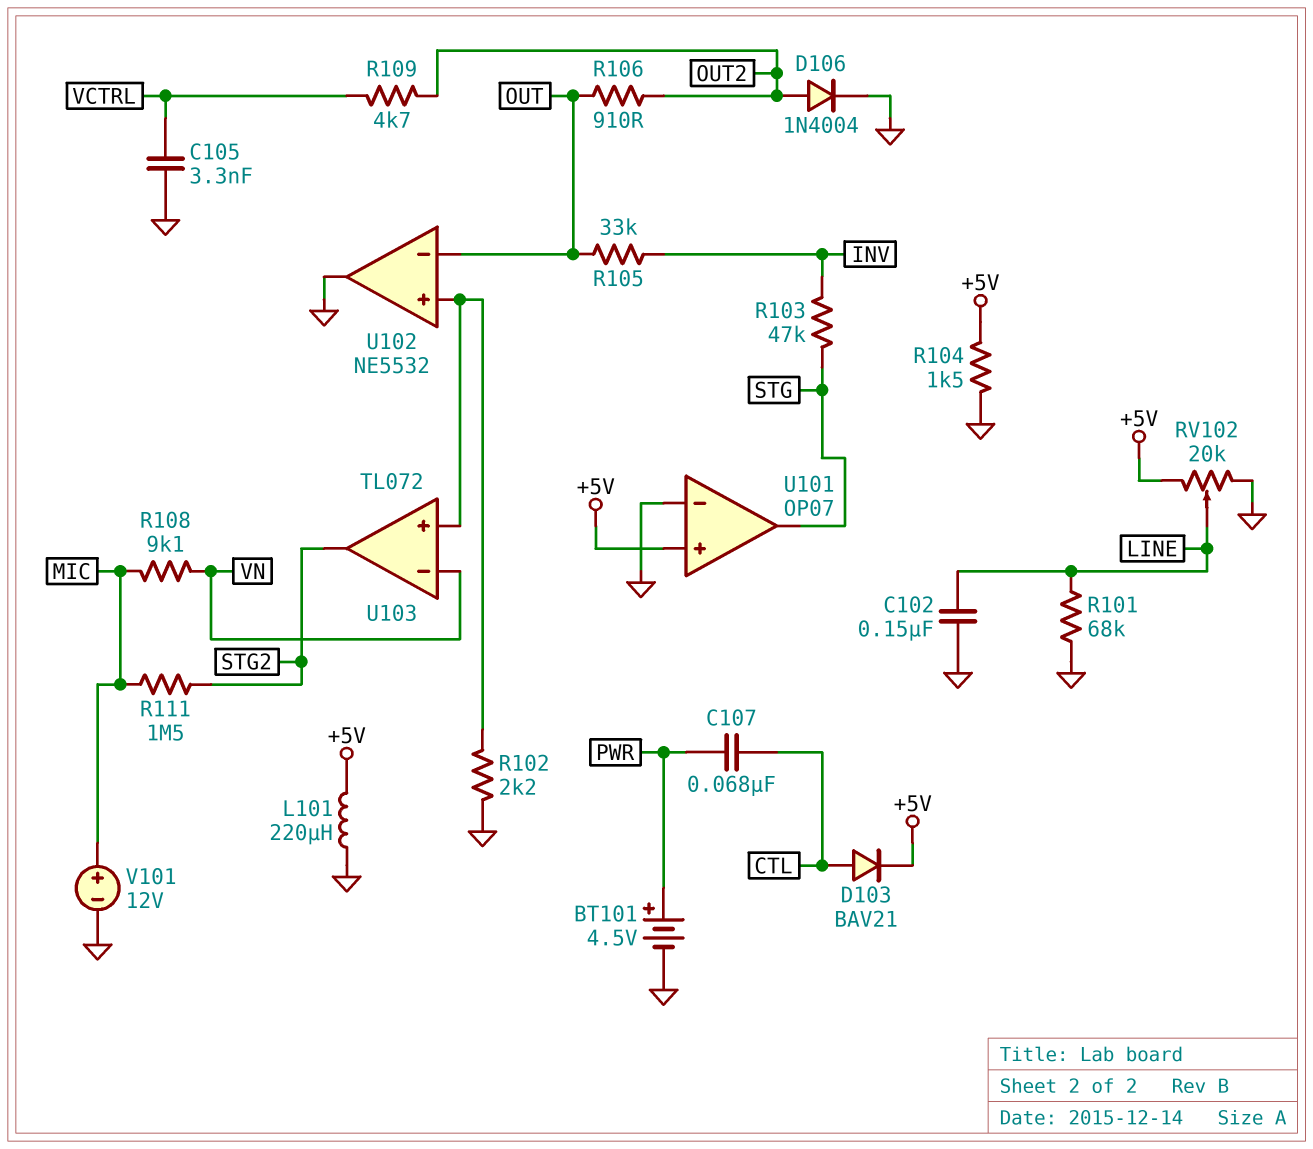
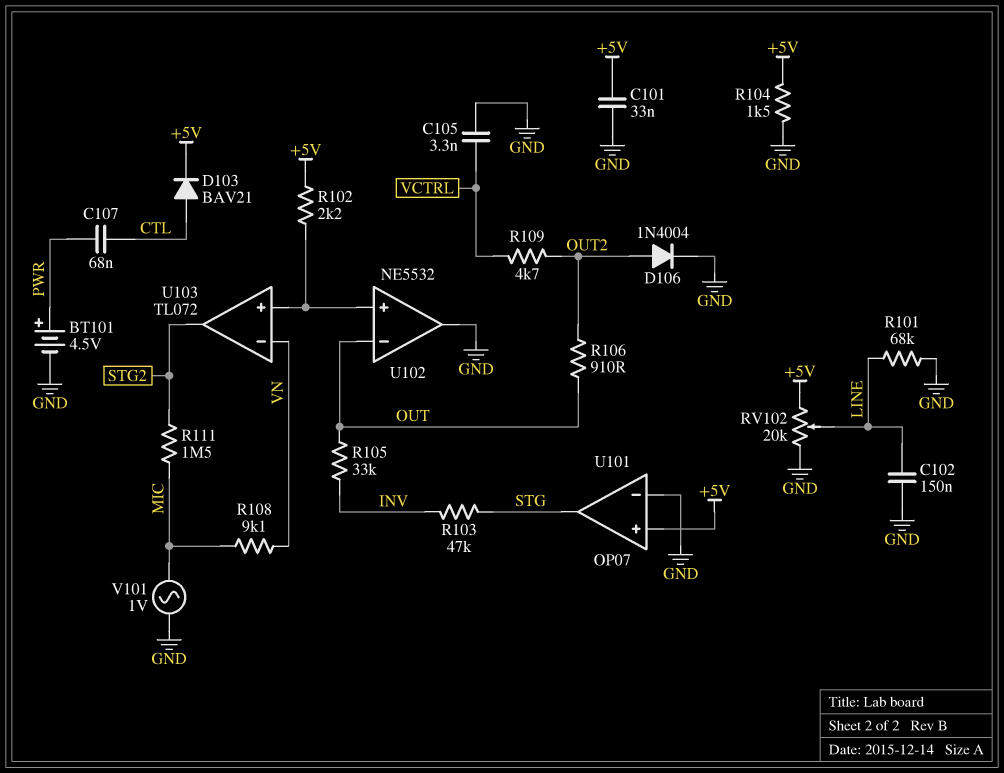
C101: none -> 33nF (+5V, GND)
L101: 220uH (+5V, GND) -> none
R102: 2.2k (GND, U102/in+) -> 2.2k (+5V, U102/in+)
V101: 12V (plus MIC, minus GND) -> AC 1V (GND, MIC)

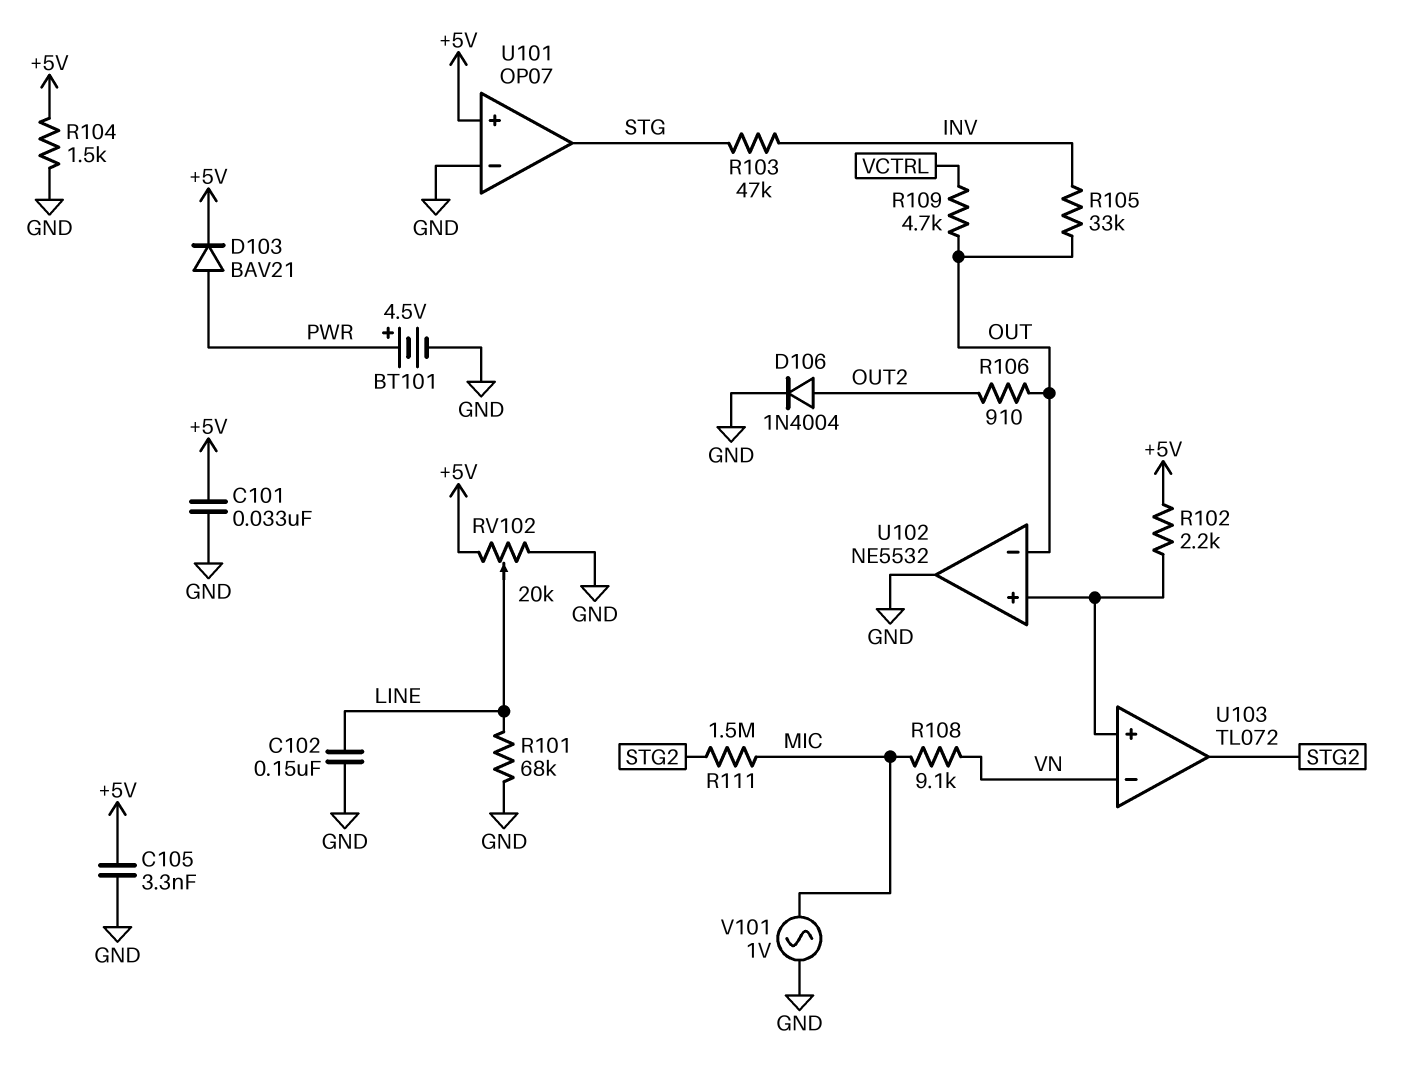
C105: 3.3nF (GND, VCTRL) -> 3.3nF (+5V, GND)
C107: 68nF (CTL, PWR) -> none
D103: diode BAV21 (A CTL, K +5V) -> diode BAV21 (A PWR, K +5V)
R109: 4.7k (OUT2, VCTRL) -> 4.7k (OUT, VCTRL)

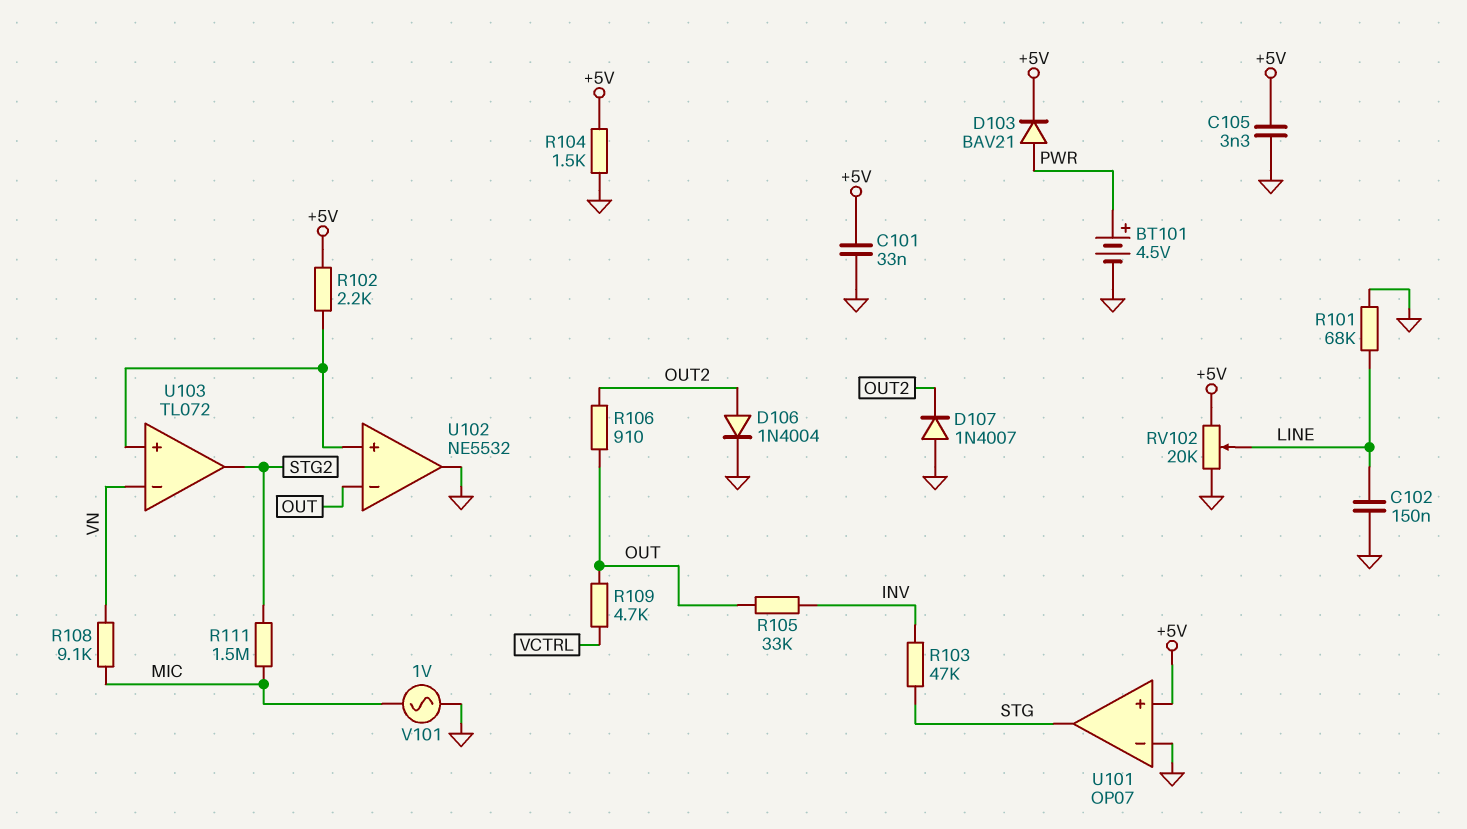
D107: none -> diode 1N4007 (A GND, K OUT2)

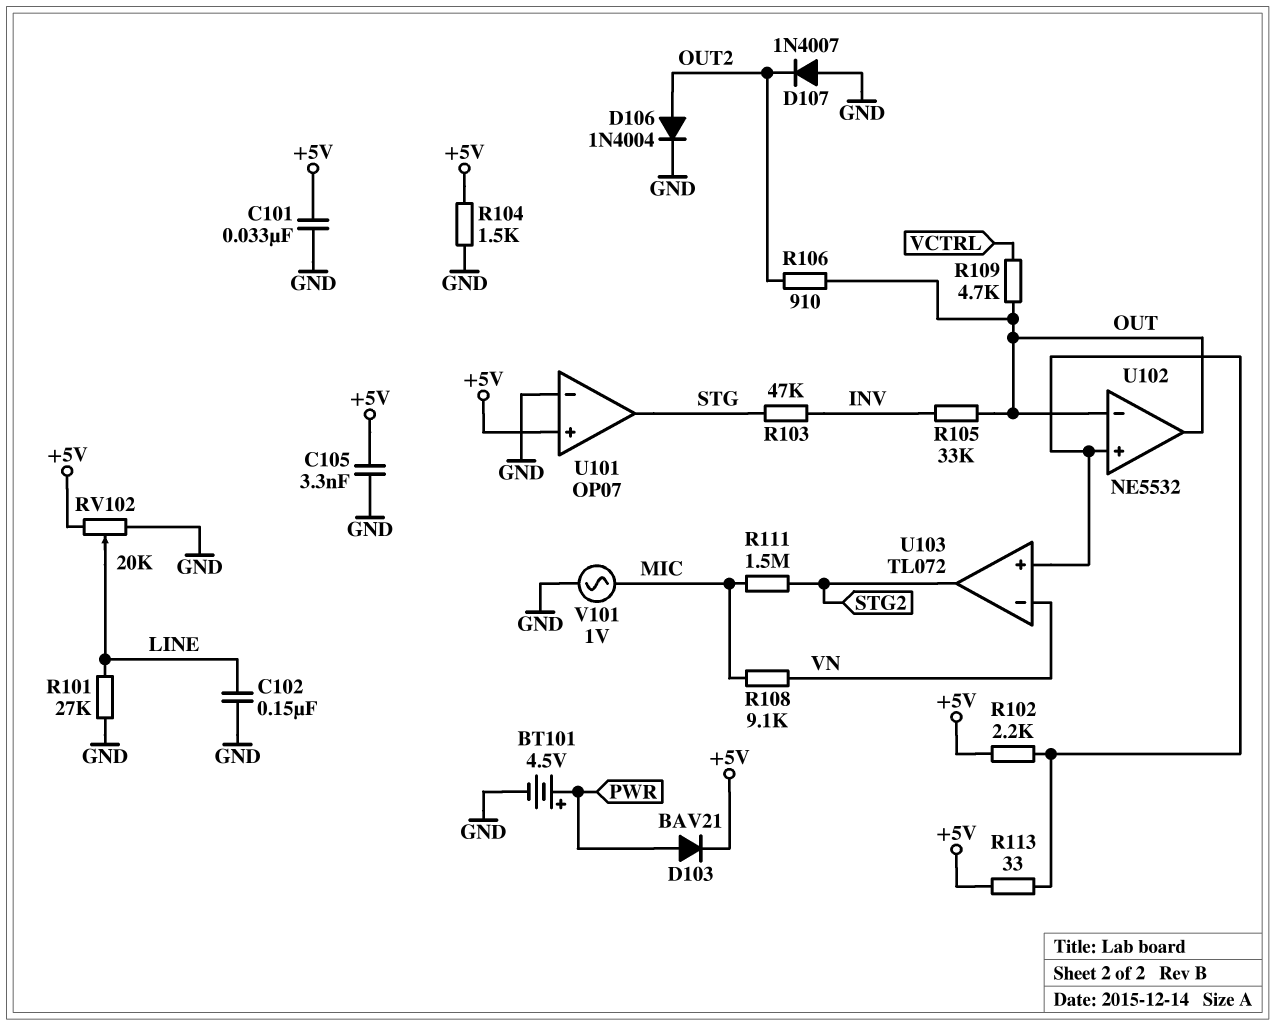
R101: 68k (GND, LINE) -> 27k (GND, LINE)
R113: none -> 33 (+5V, U102/in+)
U102 pin out: GND -> OUT

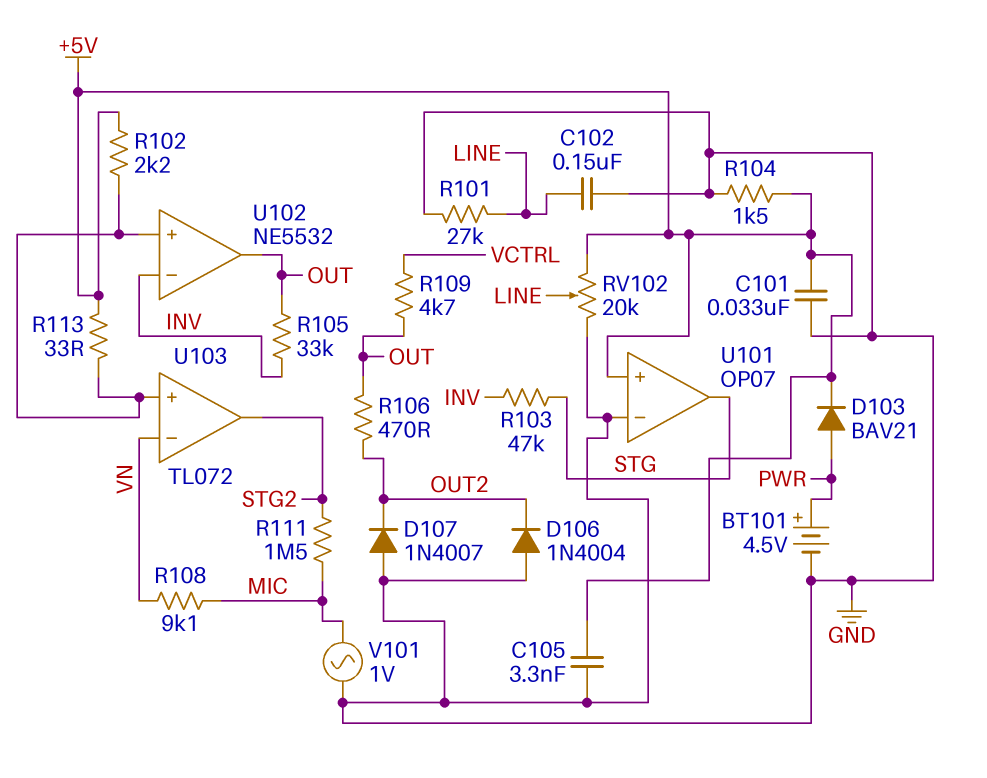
D106: diode 1N4004 (A OUT2, K GND) -> diode 1N4004 (A GND, K OUT2)
R106: 910 (OUT, OUT2) -> 470 (OUT, OUT2)
U102 pin in-: OUT -> INV

